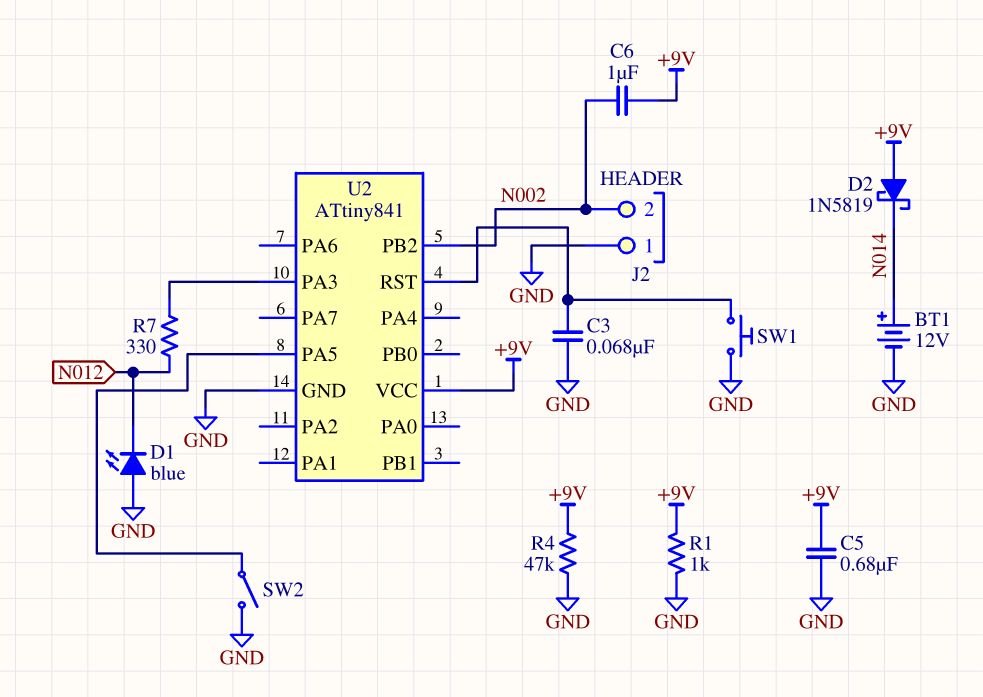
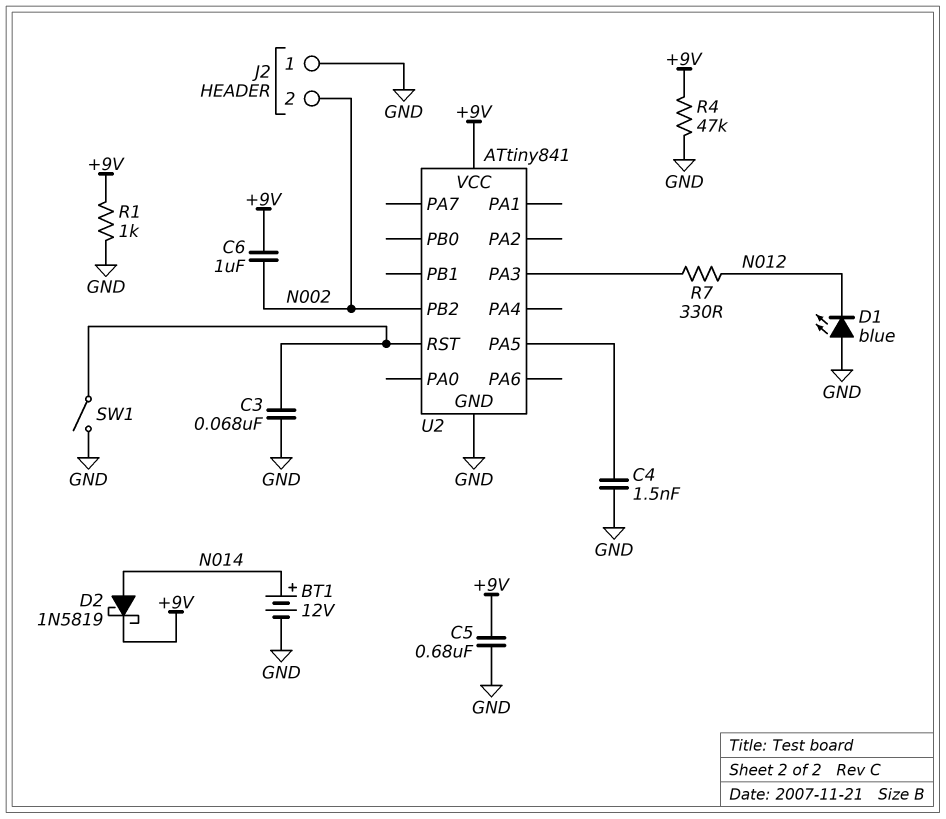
C4: none -> 1.5nF (GND, U2/PA5)
D2: schottky 1N5819 (A +9V, K N014) -> schottky 1N5819 (A N014, K +9V)
SW1: button (GND, U2/RST) -> switch (GND, U2/RST)
SW2: switch (GND, U2/PA5) -> none

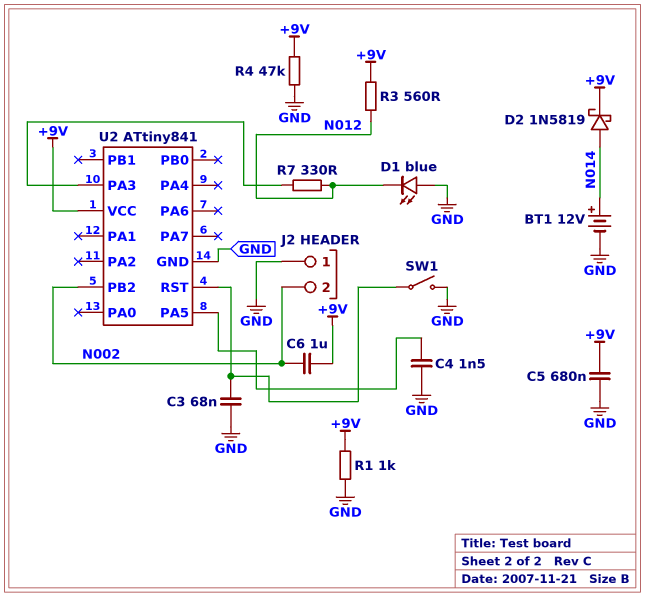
R3: none -> 560 (+9V, N012)

